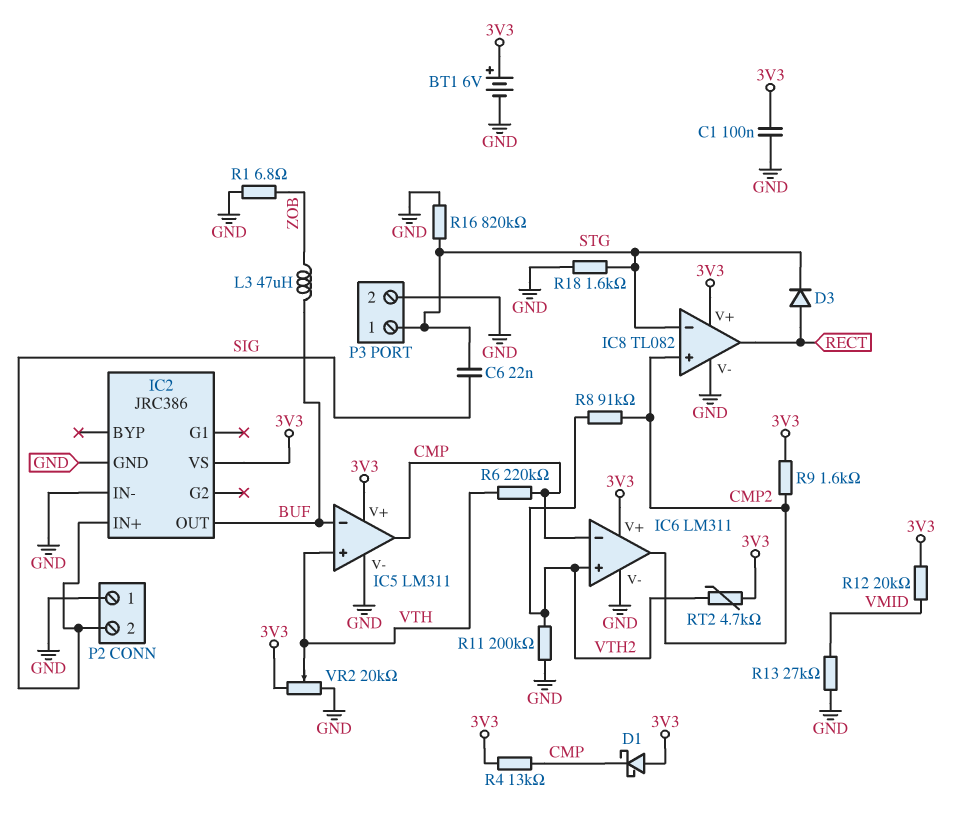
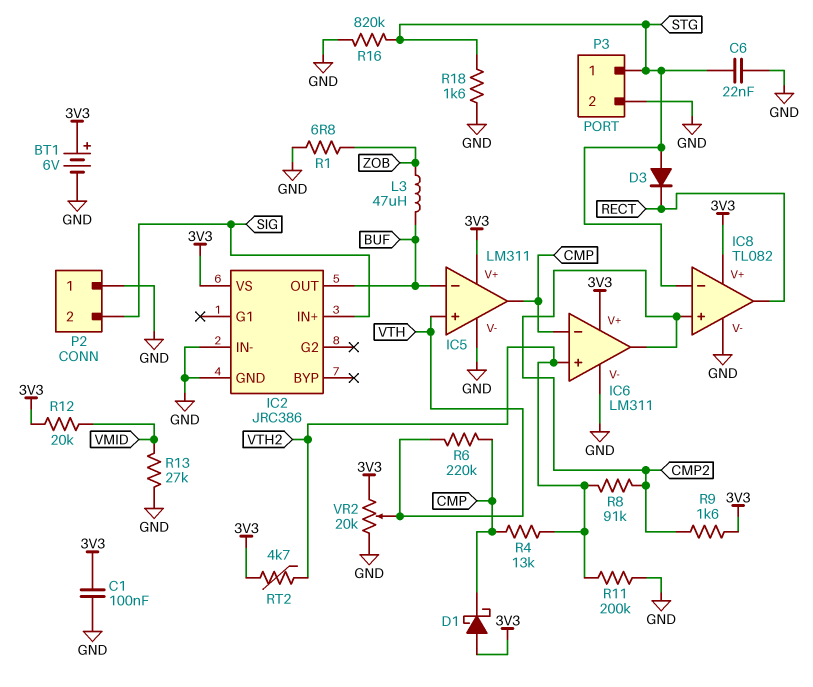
C6: 22nF (SIG, STG) -> 22nF (GND, STG)
D3: diode (A RECT, K STG) -> diode (A STG, K RECT)
R4: 13k (3V3, CMP) -> 13k (CMP, VTH2)

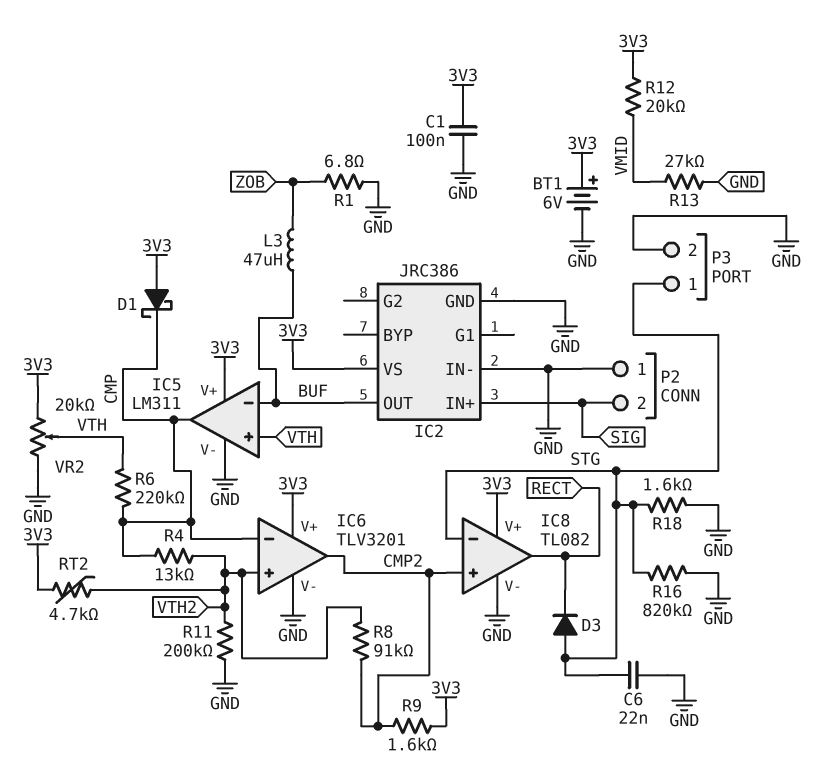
IC6: LM311 -> TLV3201

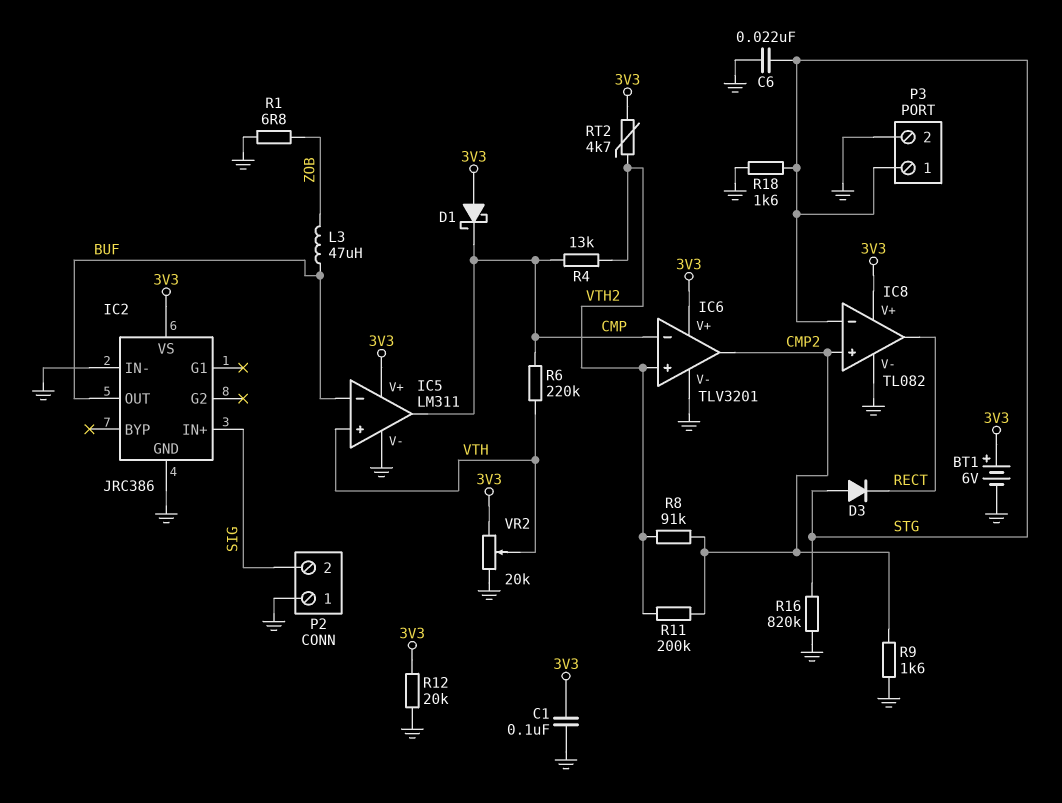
R9: 1.6k (3V3, CMP2) -> 1.6k (CMP2, GND)
R11: 200k (GND, VTH2) -> 200k (CMP2, VTH2)
R12: 20k (3V3, VMID) -> 20k (3V3, GND)
R13: 27k (GND, VMID) -> none

